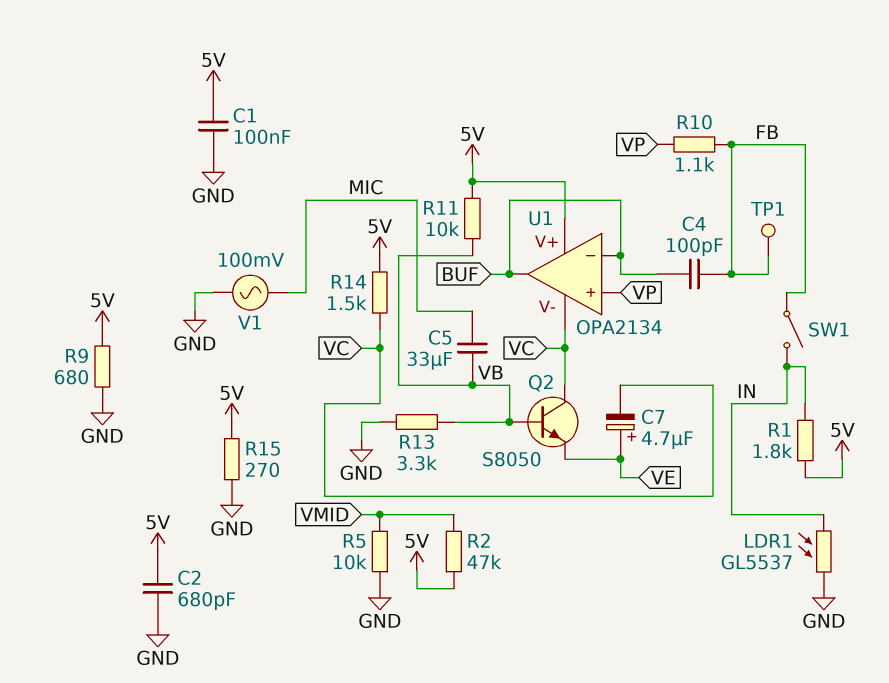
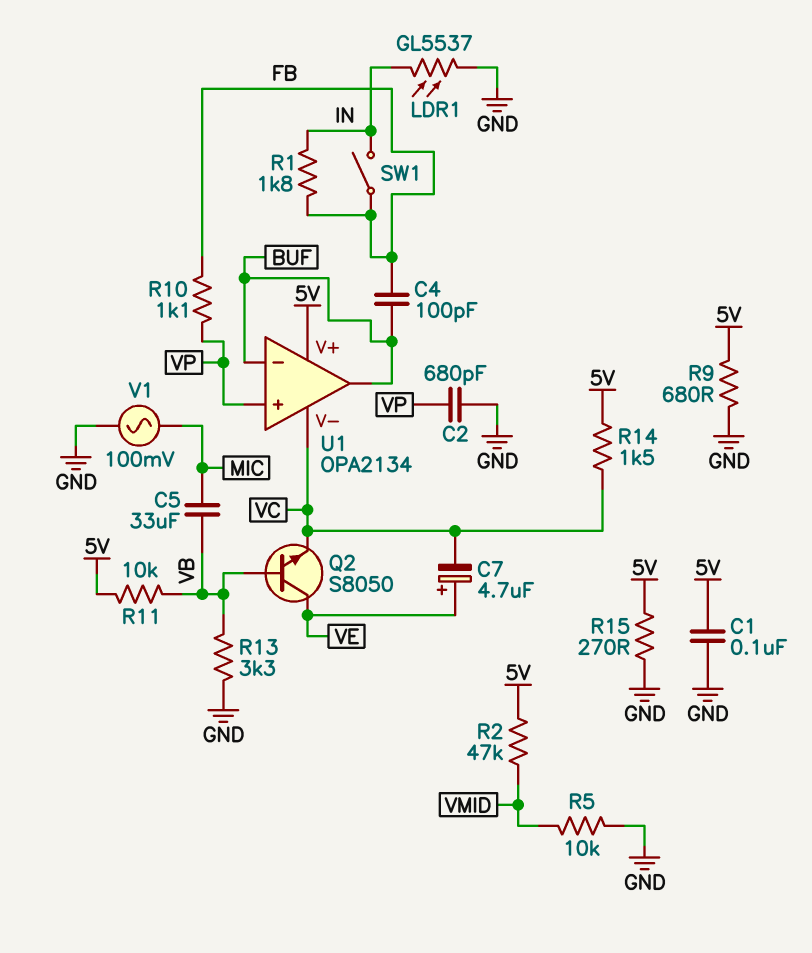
C2: 680pF (5V, GND) -> 680pF (GND, VP)
Q2: NPN S8050 (B VB, C VC, E VE) -> NPN S8050 (B VB, C VE, E VC)
R1: 1.8k (5V, IN) -> 1.8k (FB, IN)
TP1: test point (FB) -> none

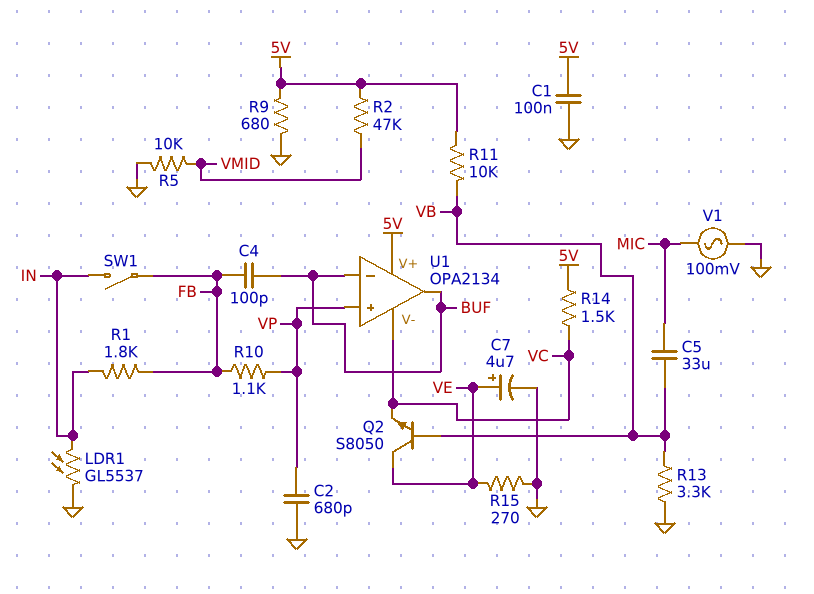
C7: 4.7uF (plus VE, minus VC) -> 4.7uF (plus VE, minus GND)
R15: 270 (5V, GND) -> 270 (GND, VE)

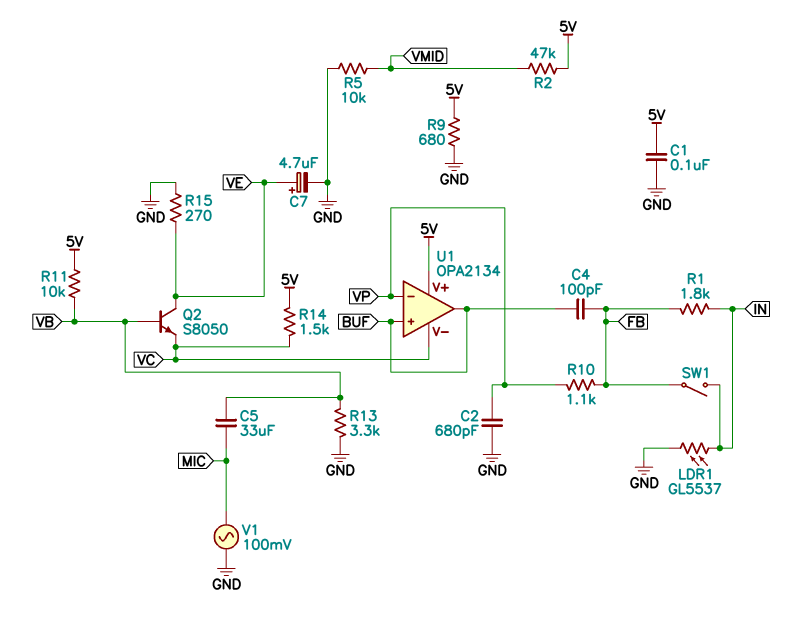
U1 pin in+: VP -> BUF
U1 pin in-: BUF -> VP

